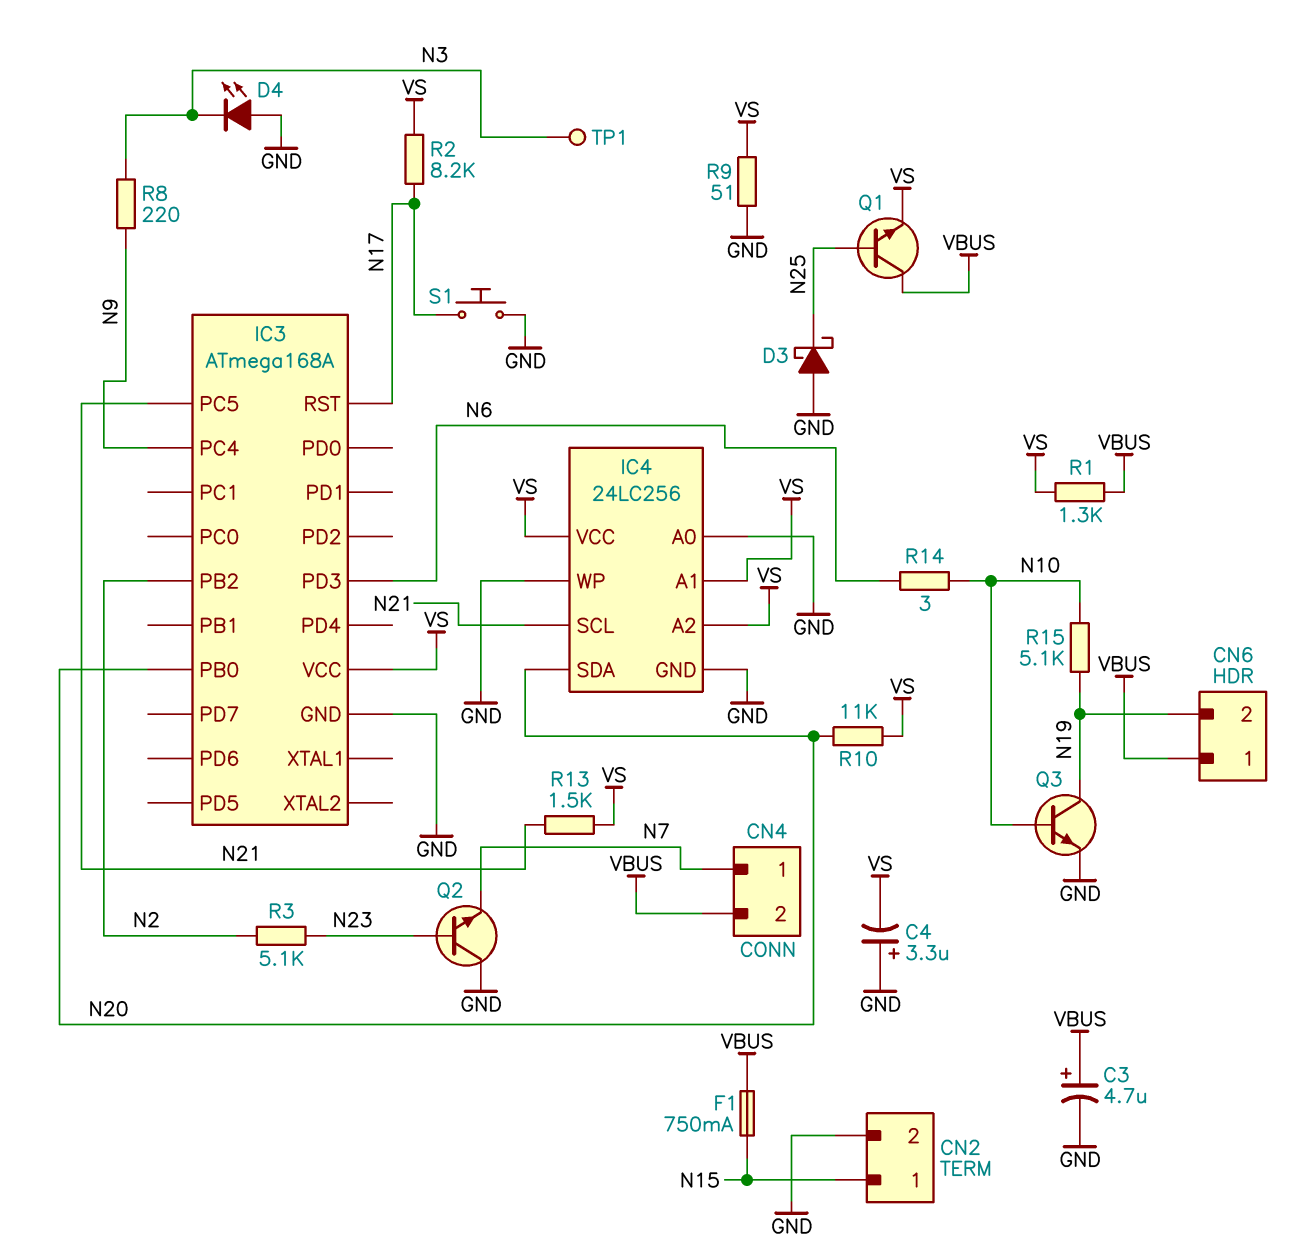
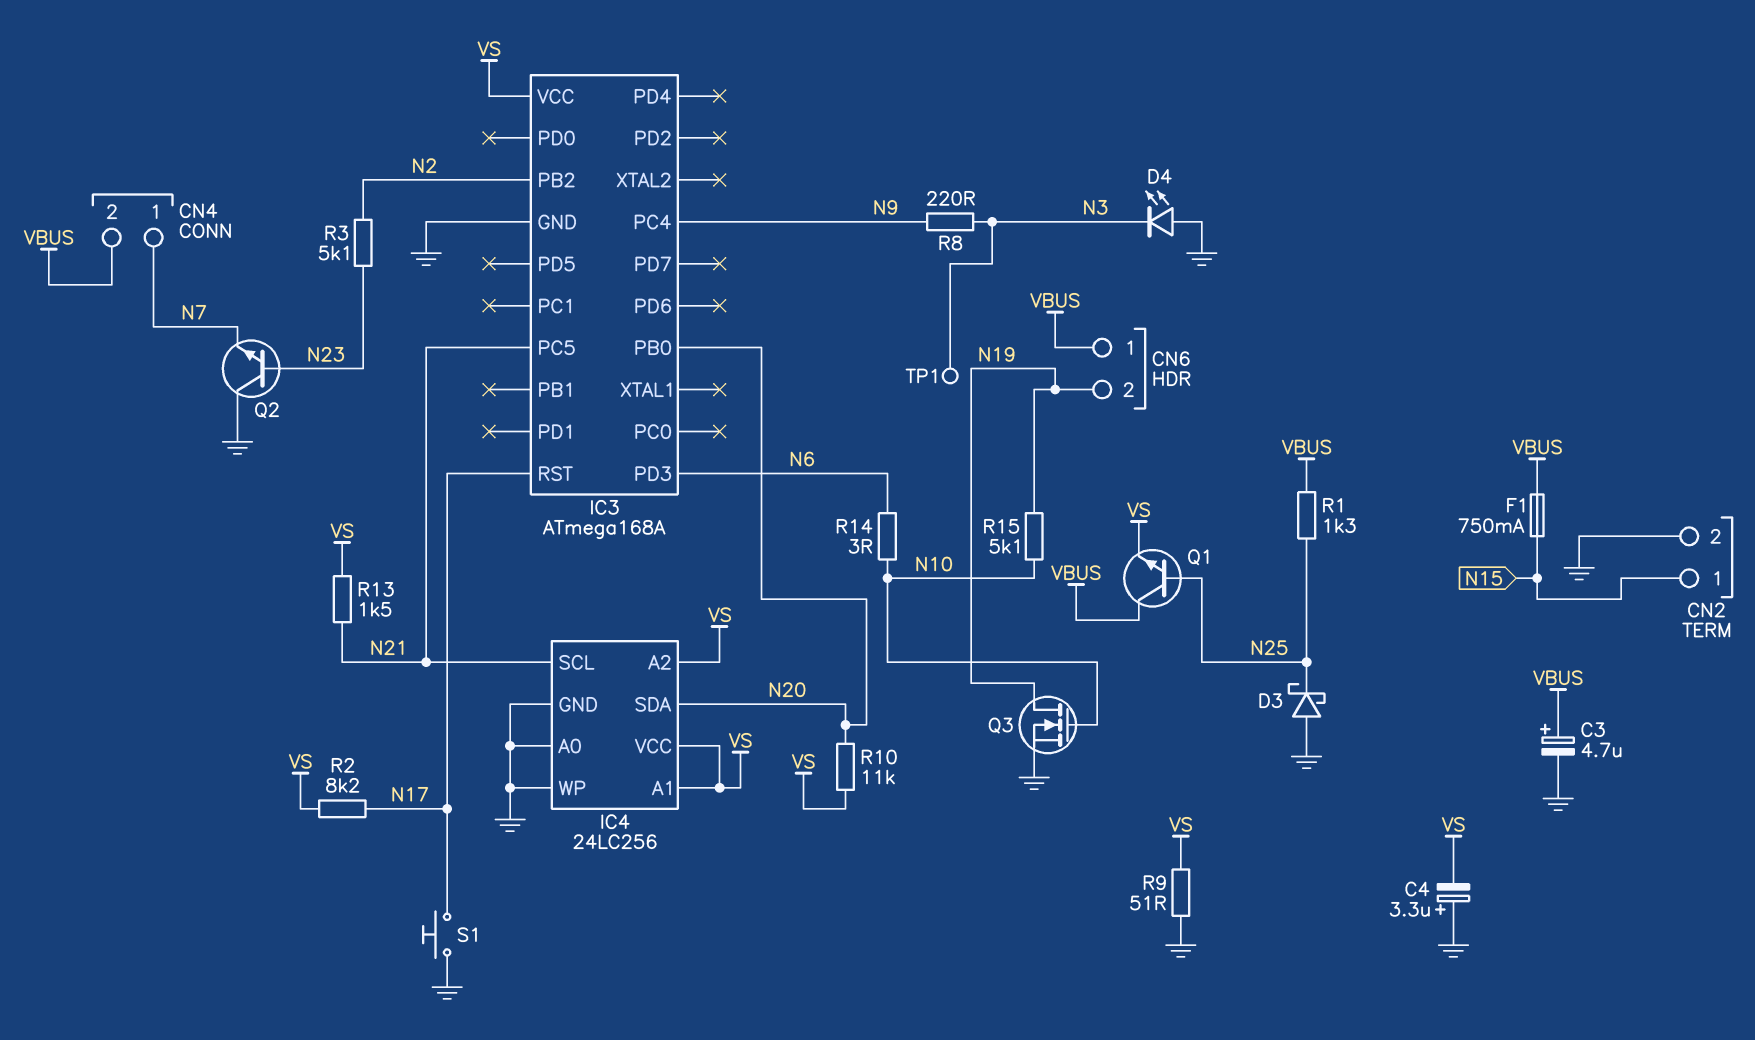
Q3: NPN (B N10, C N19, E GND) -> NMOS (G N10, D N19, S GND)
R1: 1.3k (VBUS, VS) -> 1.3k (N25, VBUS)

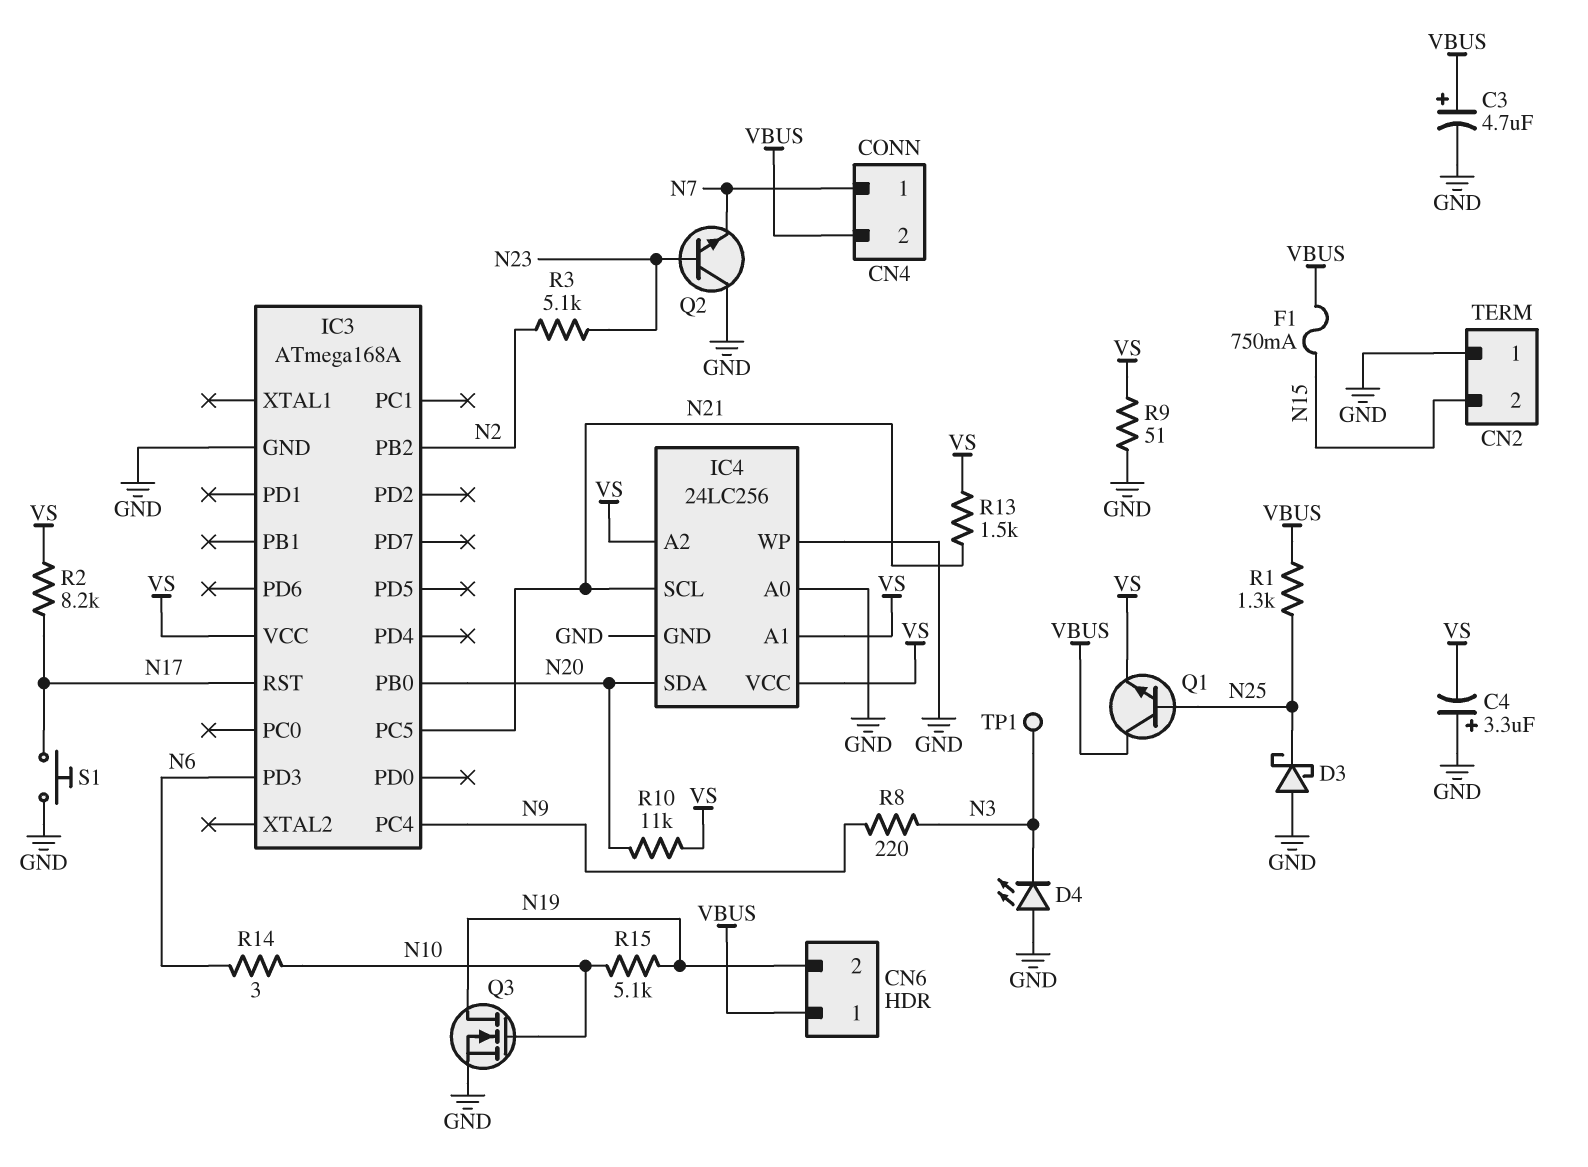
CN2 pin 1: N15 -> GND
CN2 pin 2: GND -> N15

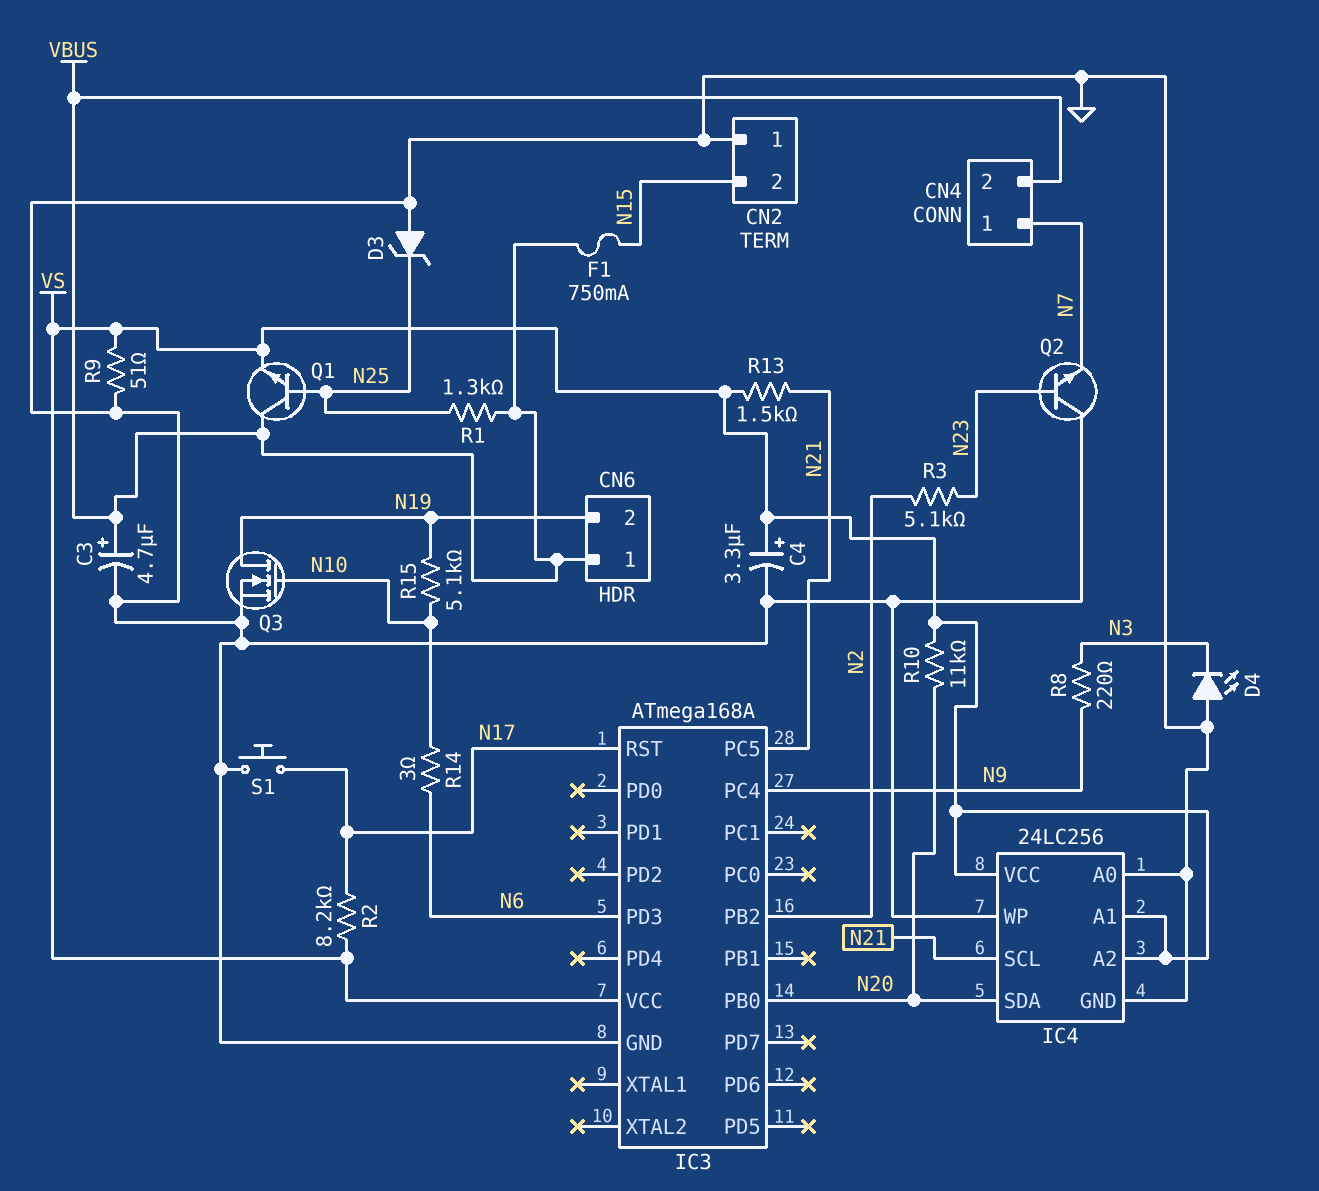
C4: 3.3uF (plus GND, minus VS) -> 3.3uF (plus VS, minus GND)
D3: schottky (A GND, K N25) -> zener (A GND, K N25)
TP1: test point (N3) -> none

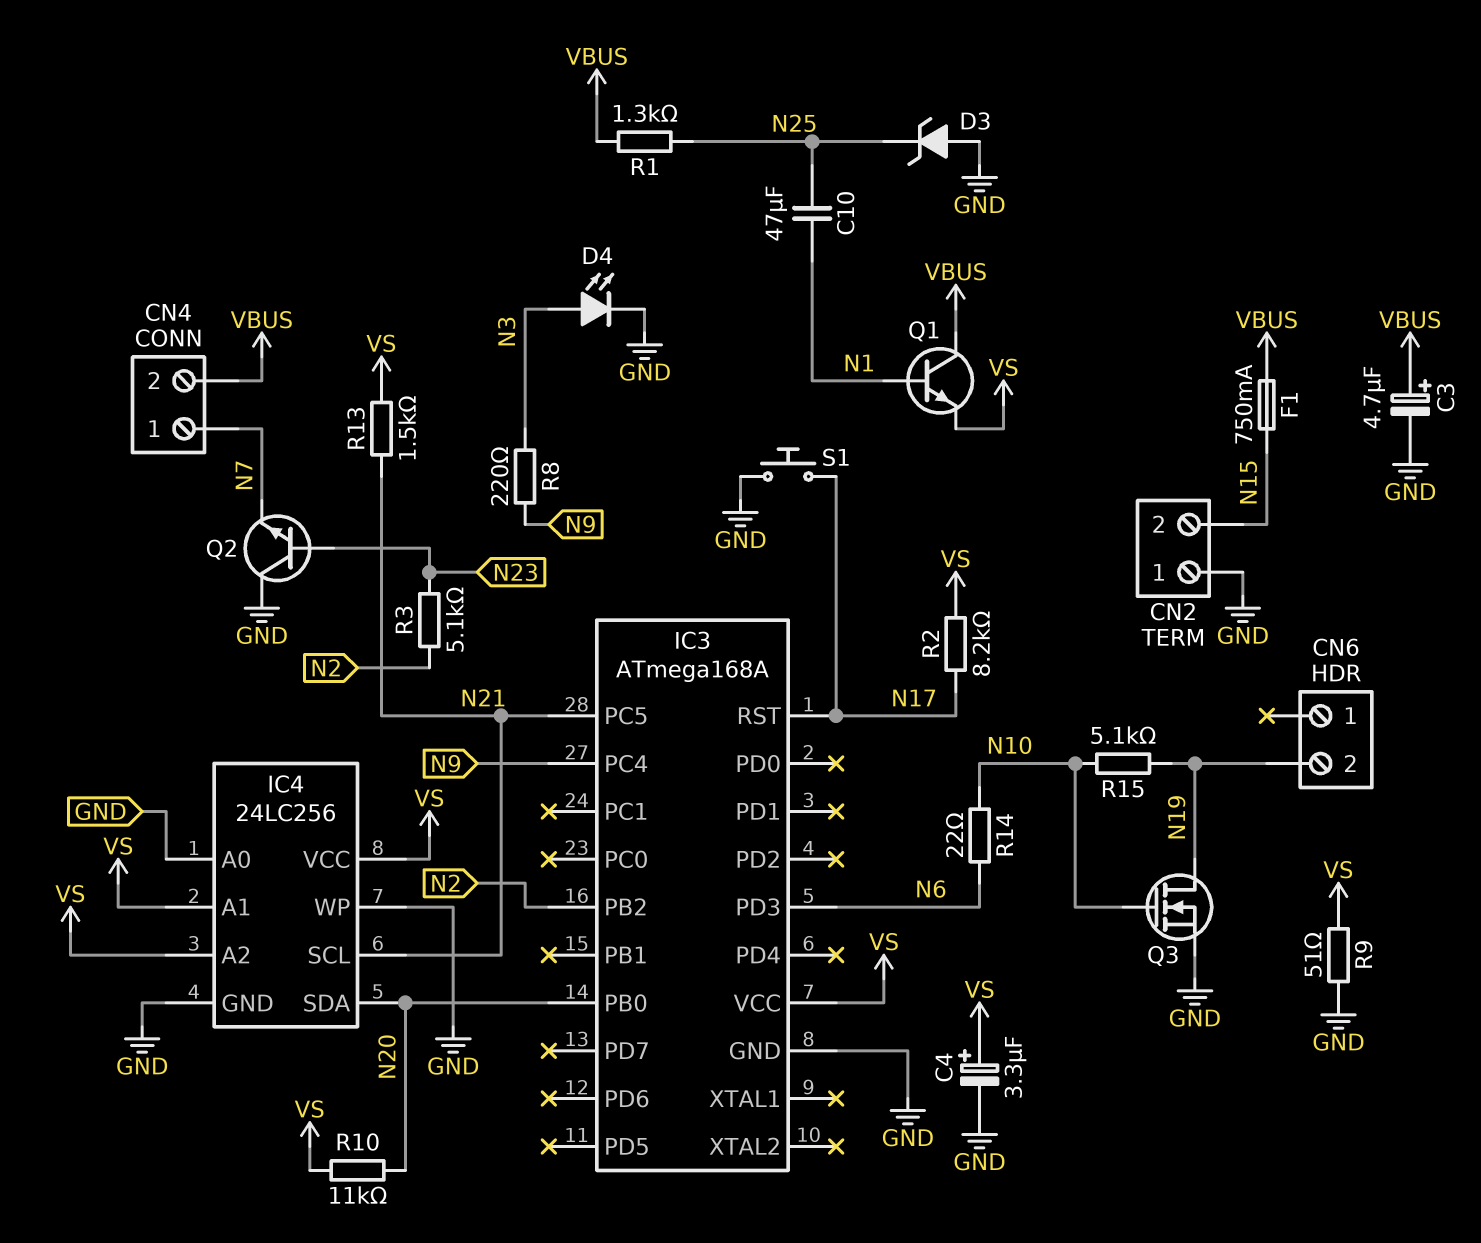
C10: none -> 47uF (N1, N25)
CN6 pin 1: VBUS -> none
D4: LED (A GND, K N3) -> LED (A N3, K GND)
Q1: NPN (B N25, C VBUS, E VS) -> NPN (B N1, C VBUS, E VS)
R14: 3 (N6, N10) -> 22 (N6, N10)

